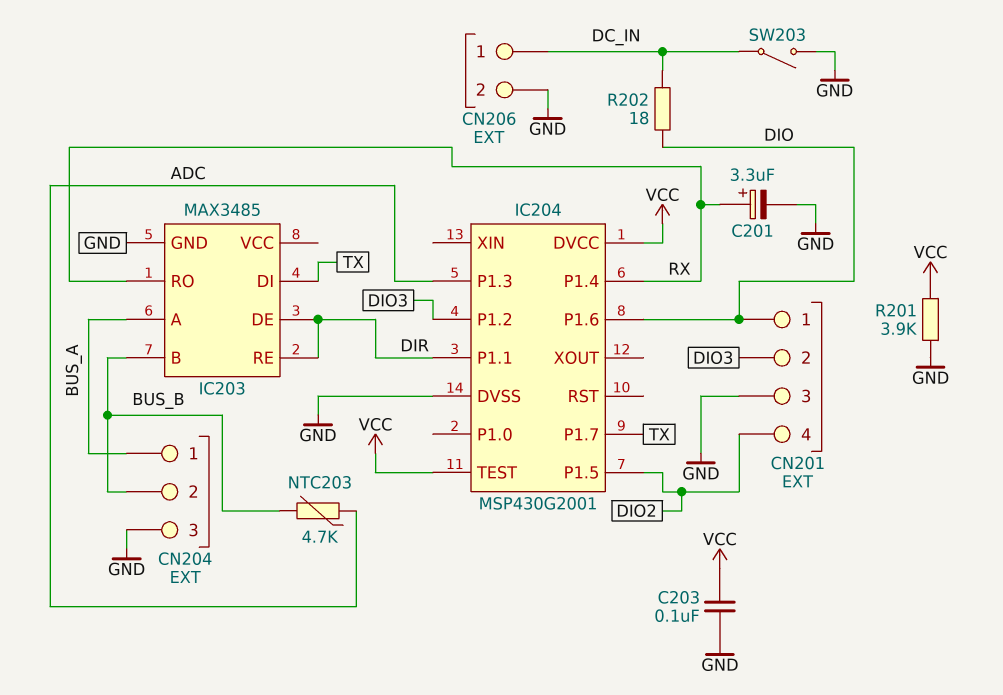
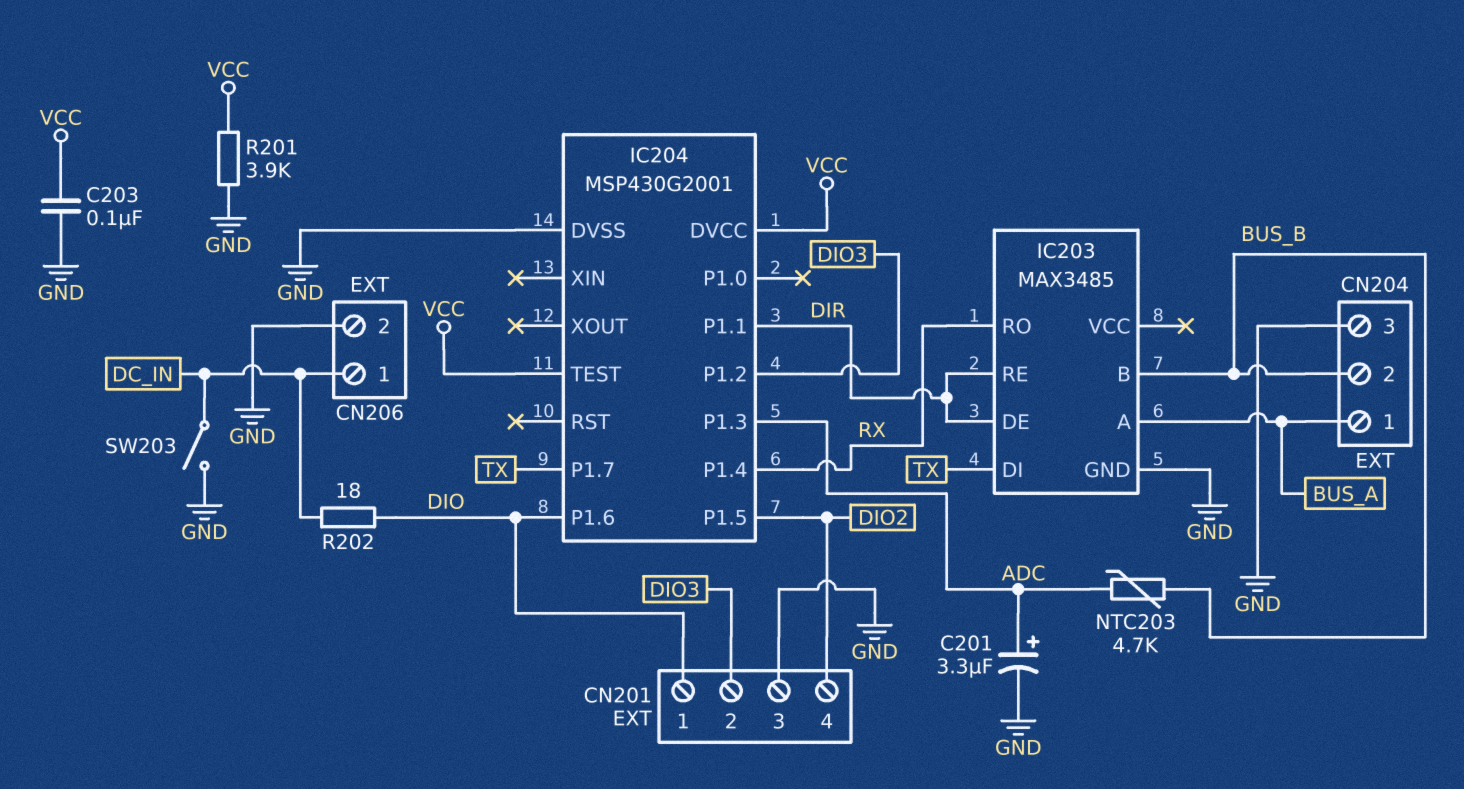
C201: 3.3uF (plus RX, minus GND) -> 3.3uF (plus ADC, minus GND)

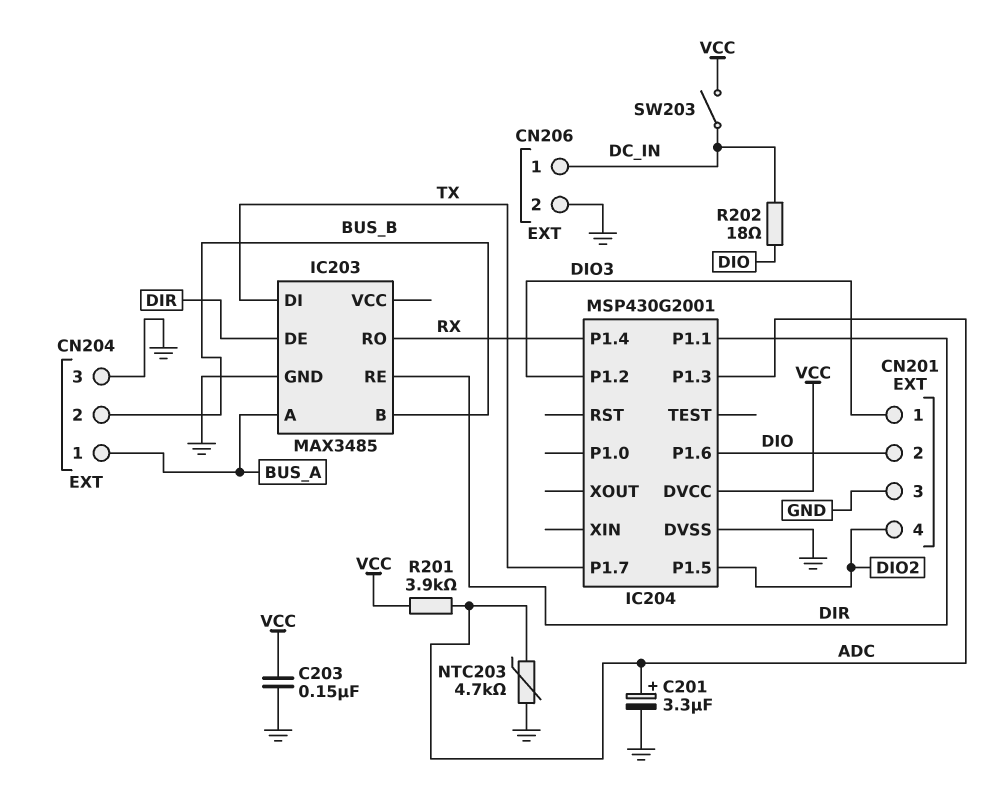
C203: 100nF (GND, VCC) -> 150nF (GND, VCC)
CN201 pin 1: DIO -> DIO3
CN201 pin 2: DIO3 -> DIO
IC204 pin TEST: VCC -> none
NTC203: 4.7k (ADC, BUS_B) -> 4.7k (ADC, GND)
R201: 3.9k (GND, VCC) -> 3.9k (ADC, VCC)
SW203: switch (DC_IN, GND) -> switch (DC_IN, VCC)

